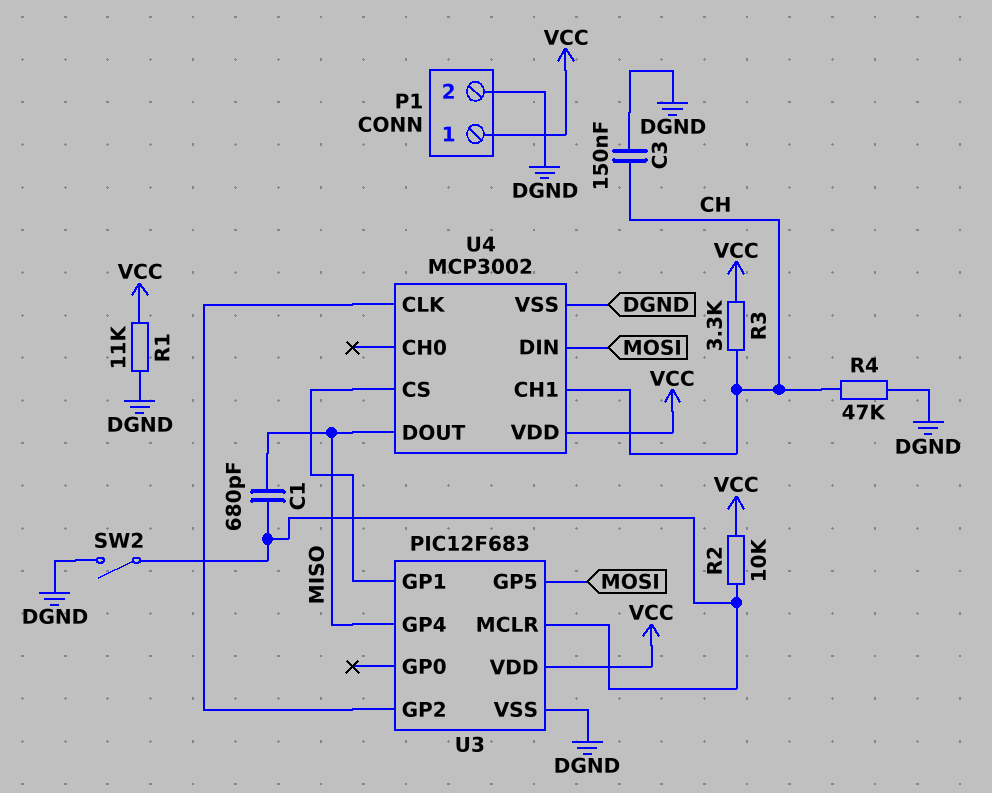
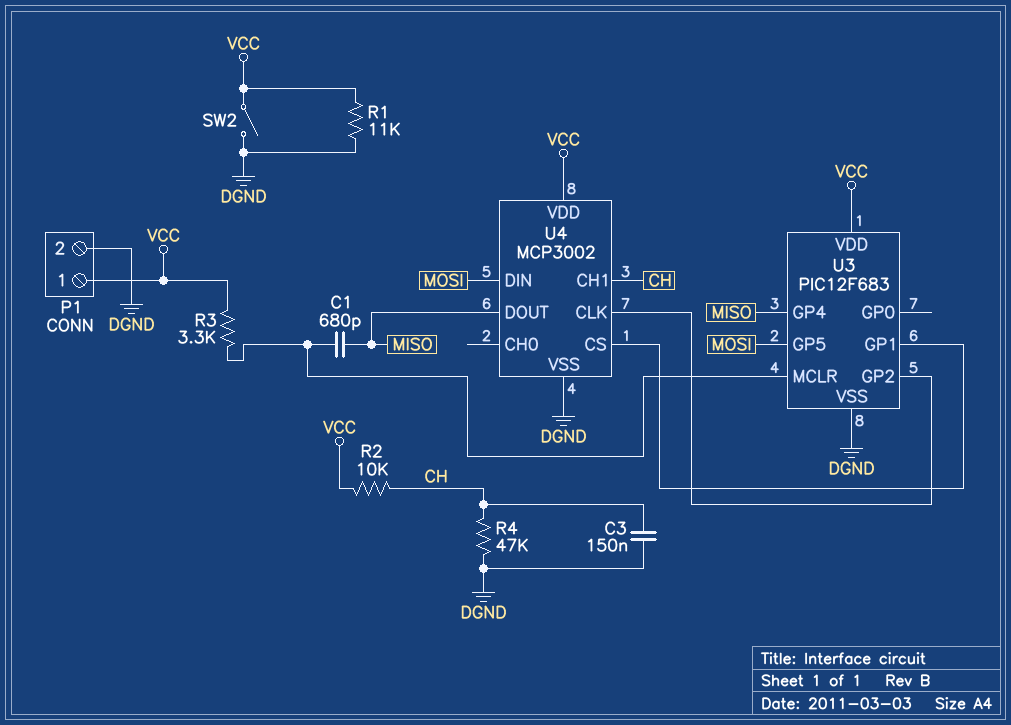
R2: 10k (U3/MCLR, VCC) -> 10k (CH, VCC)
R3: 3.3k (CH, VCC) -> 3.3k (U3/MCLR, VCC)
SW2: switch (DGND, U3/MCLR) -> switch (DGND, VCC)

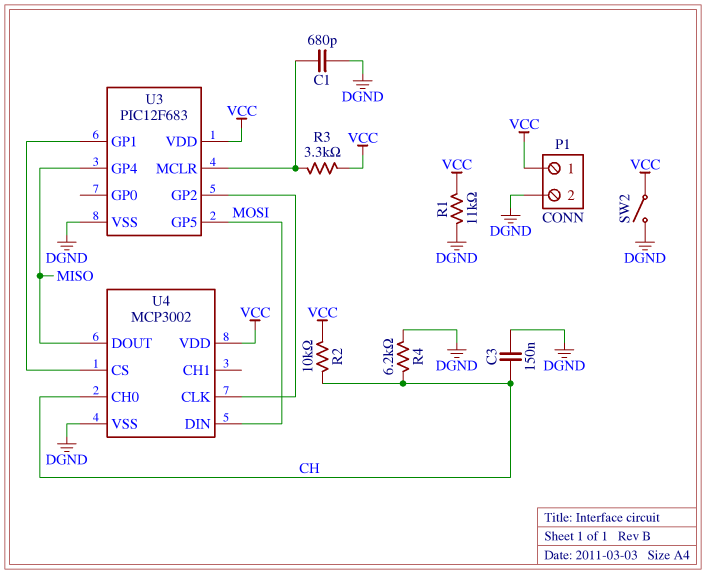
C1: 680pF (MISO, U3/MCLR) -> 680pF (DGND, U3/MCLR)
R4: 47k (CH, DGND) -> 6.2k (CH, DGND)
U4 pin CH0: none -> CH
U4 pin CH1: CH -> none

